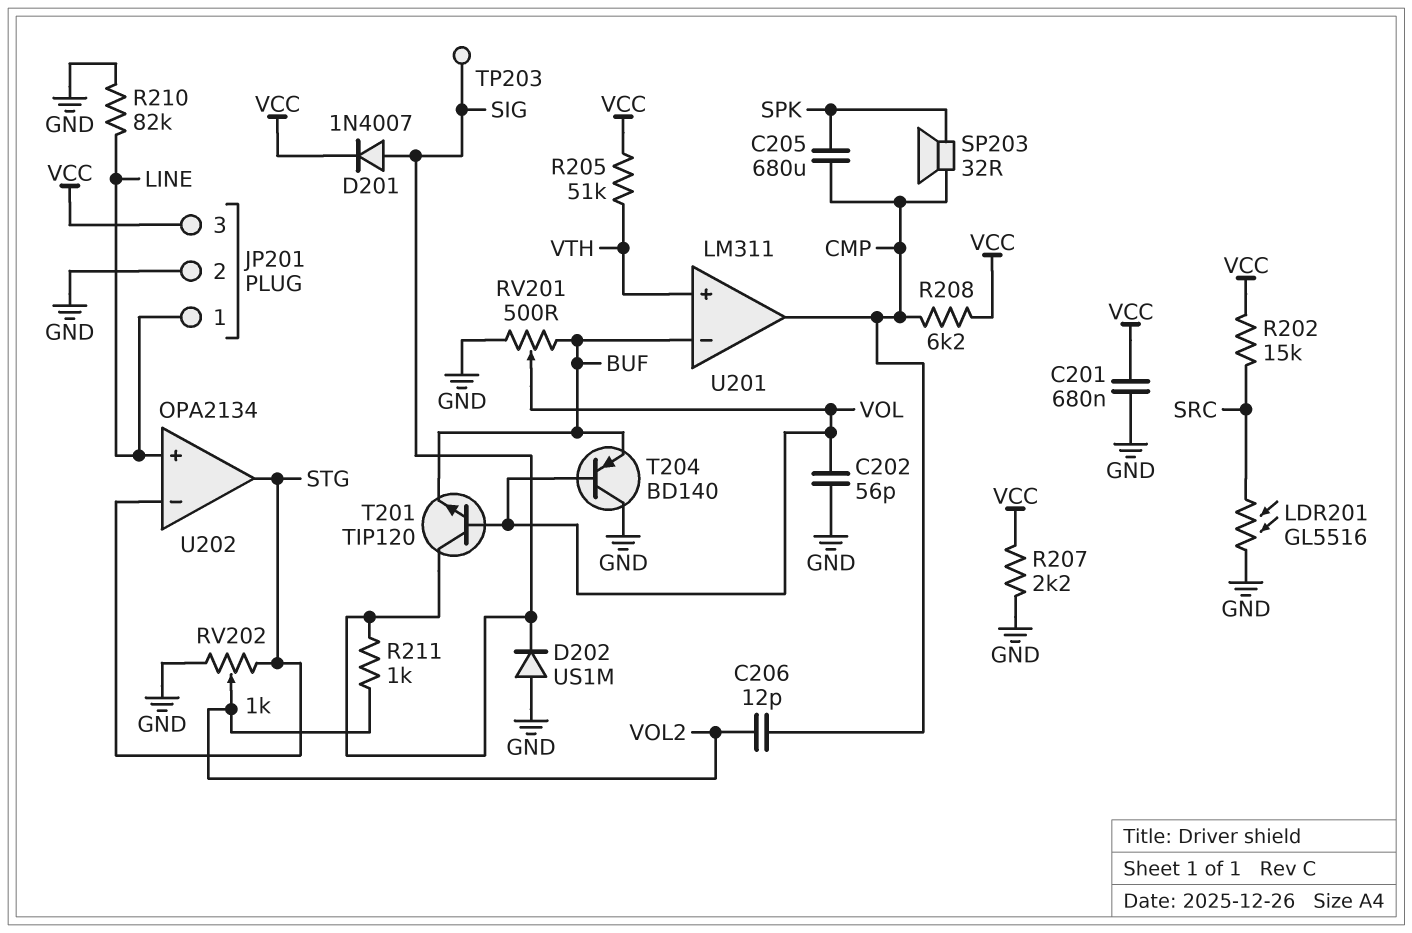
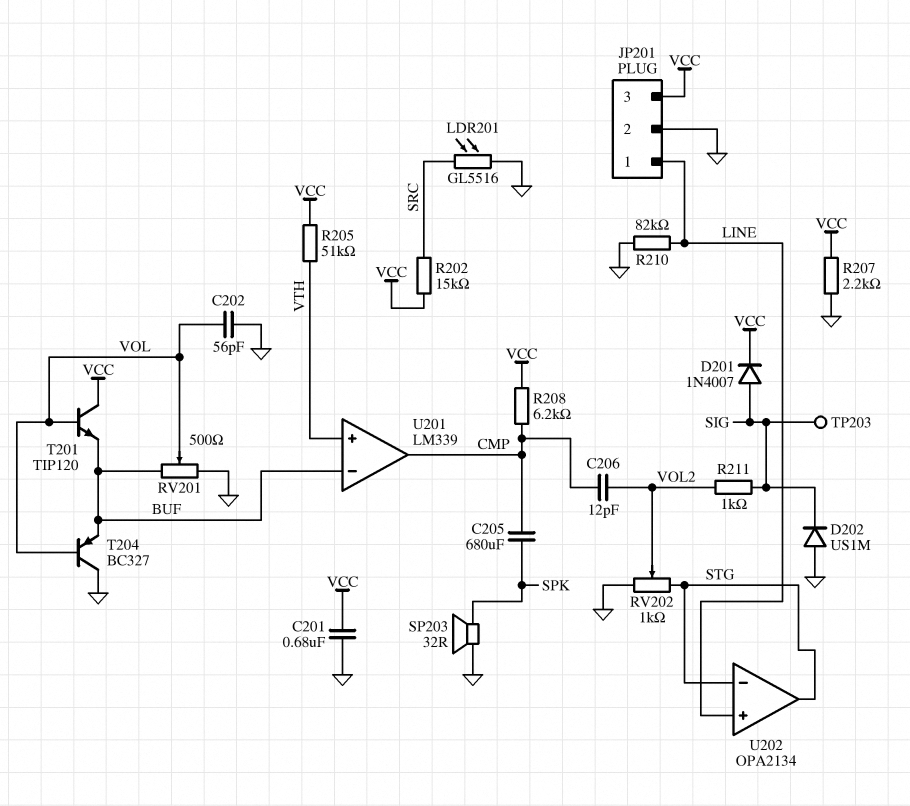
SP203: speaker 32R (CMP, SPK) -> speaker 32R (GND, SPK)
T201: NPN TIP120 (B VOL, C SIG, E BUF) -> NPN TIP120 (B VOL, C VCC, E BUF)
T204: PNP BD140 (B VOL, C GND, E BUF) -> PNP BC327 (B VOL, C GND, E BUF)
U201: LM311 -> LM339

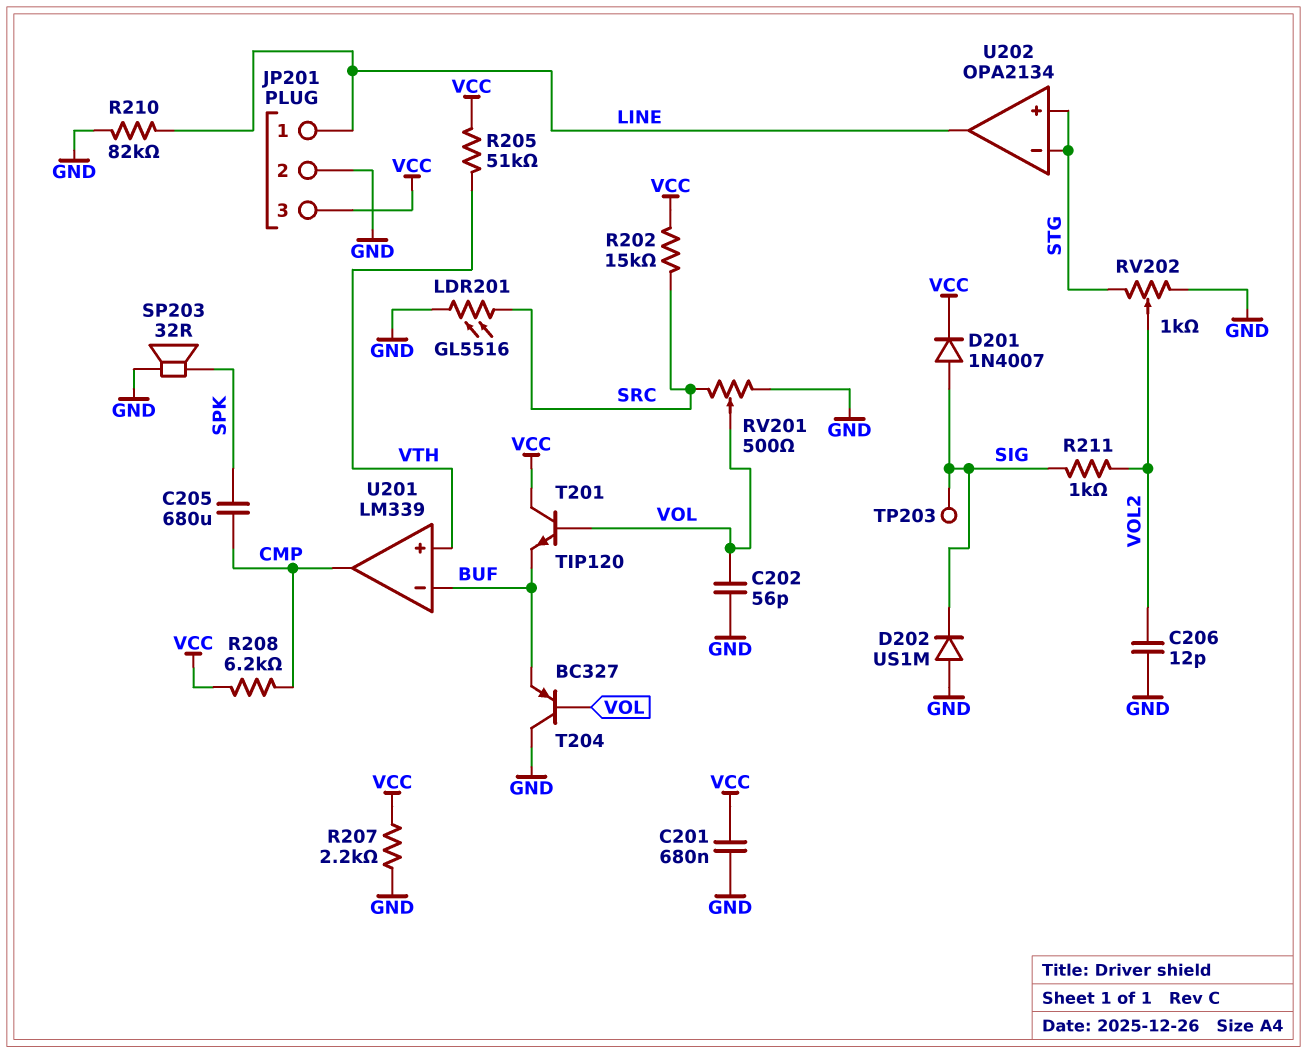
C206: 12pF (CMP, VOL2) -> 12pF (GND, VOL2)
RV201: 500 (BUF, GND, wiper VOL) -> 500 (GND, SRC, wiper VOL)
U202 pin in+: LINE -> STG
U202 pin out: STG -> LINE

